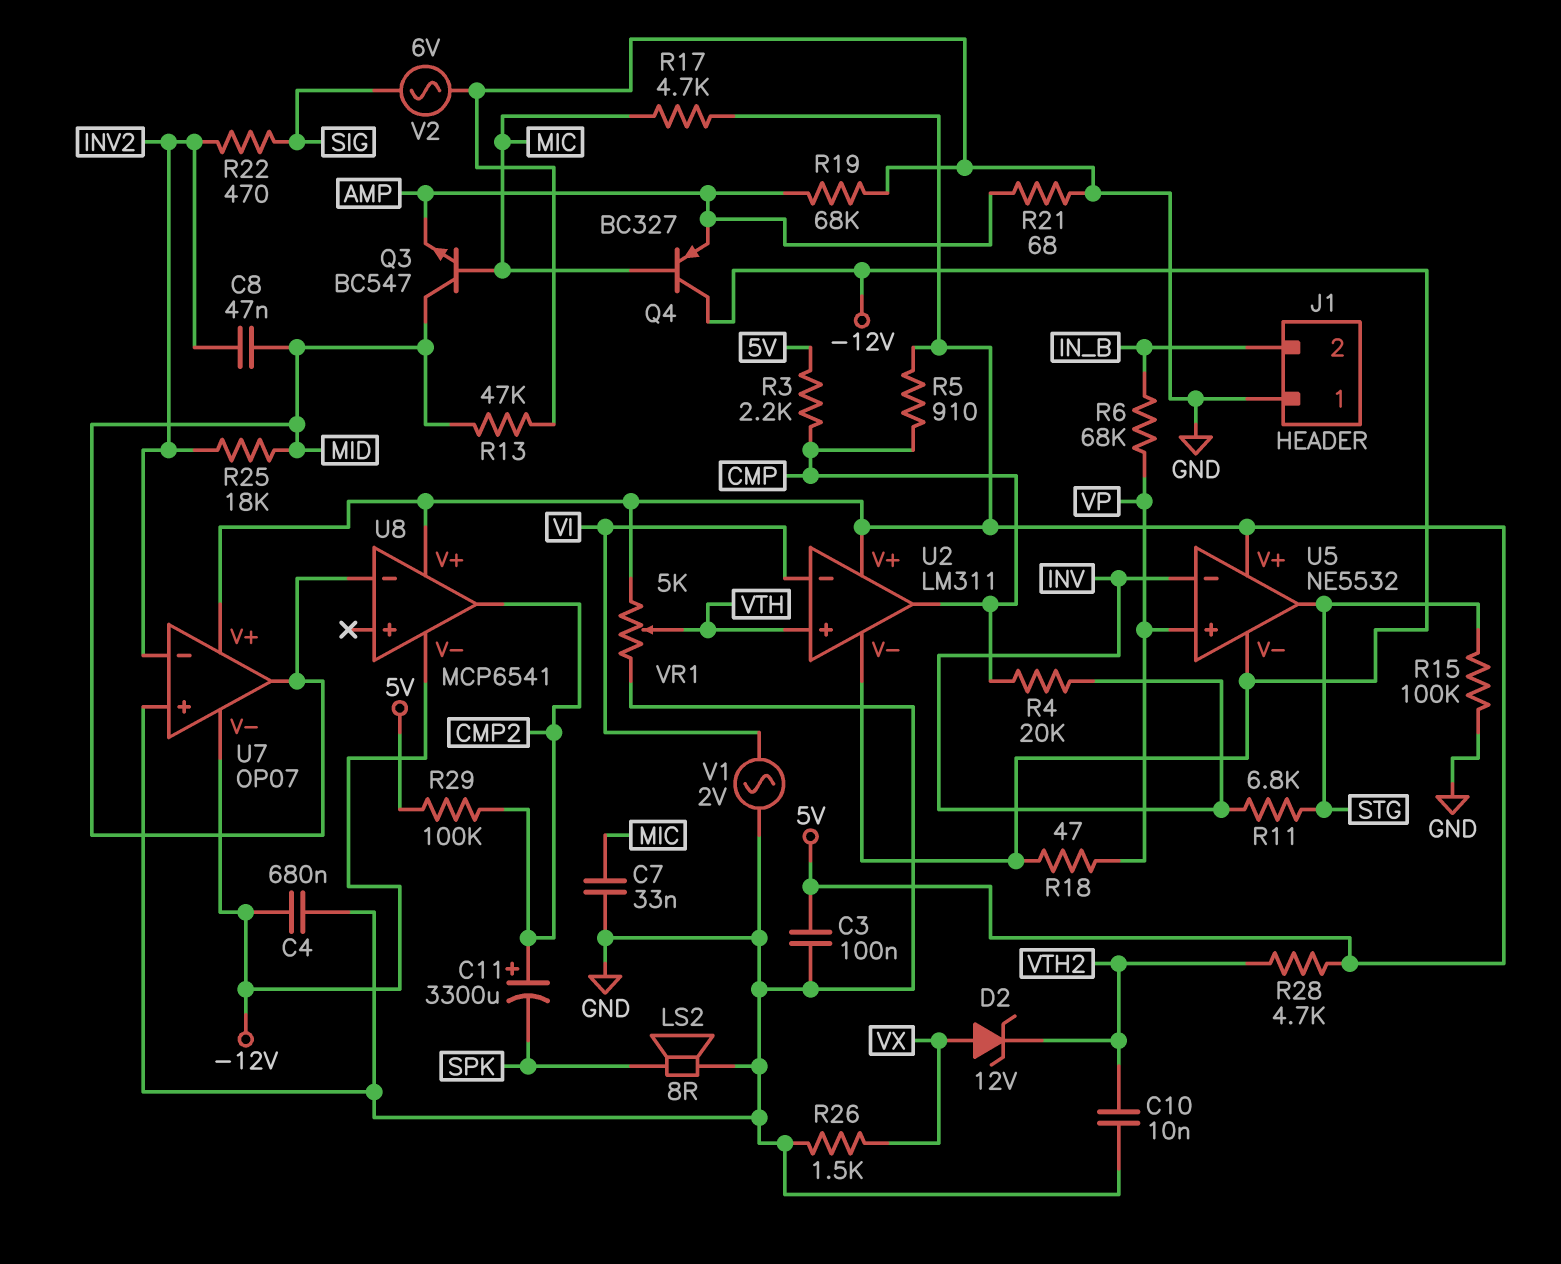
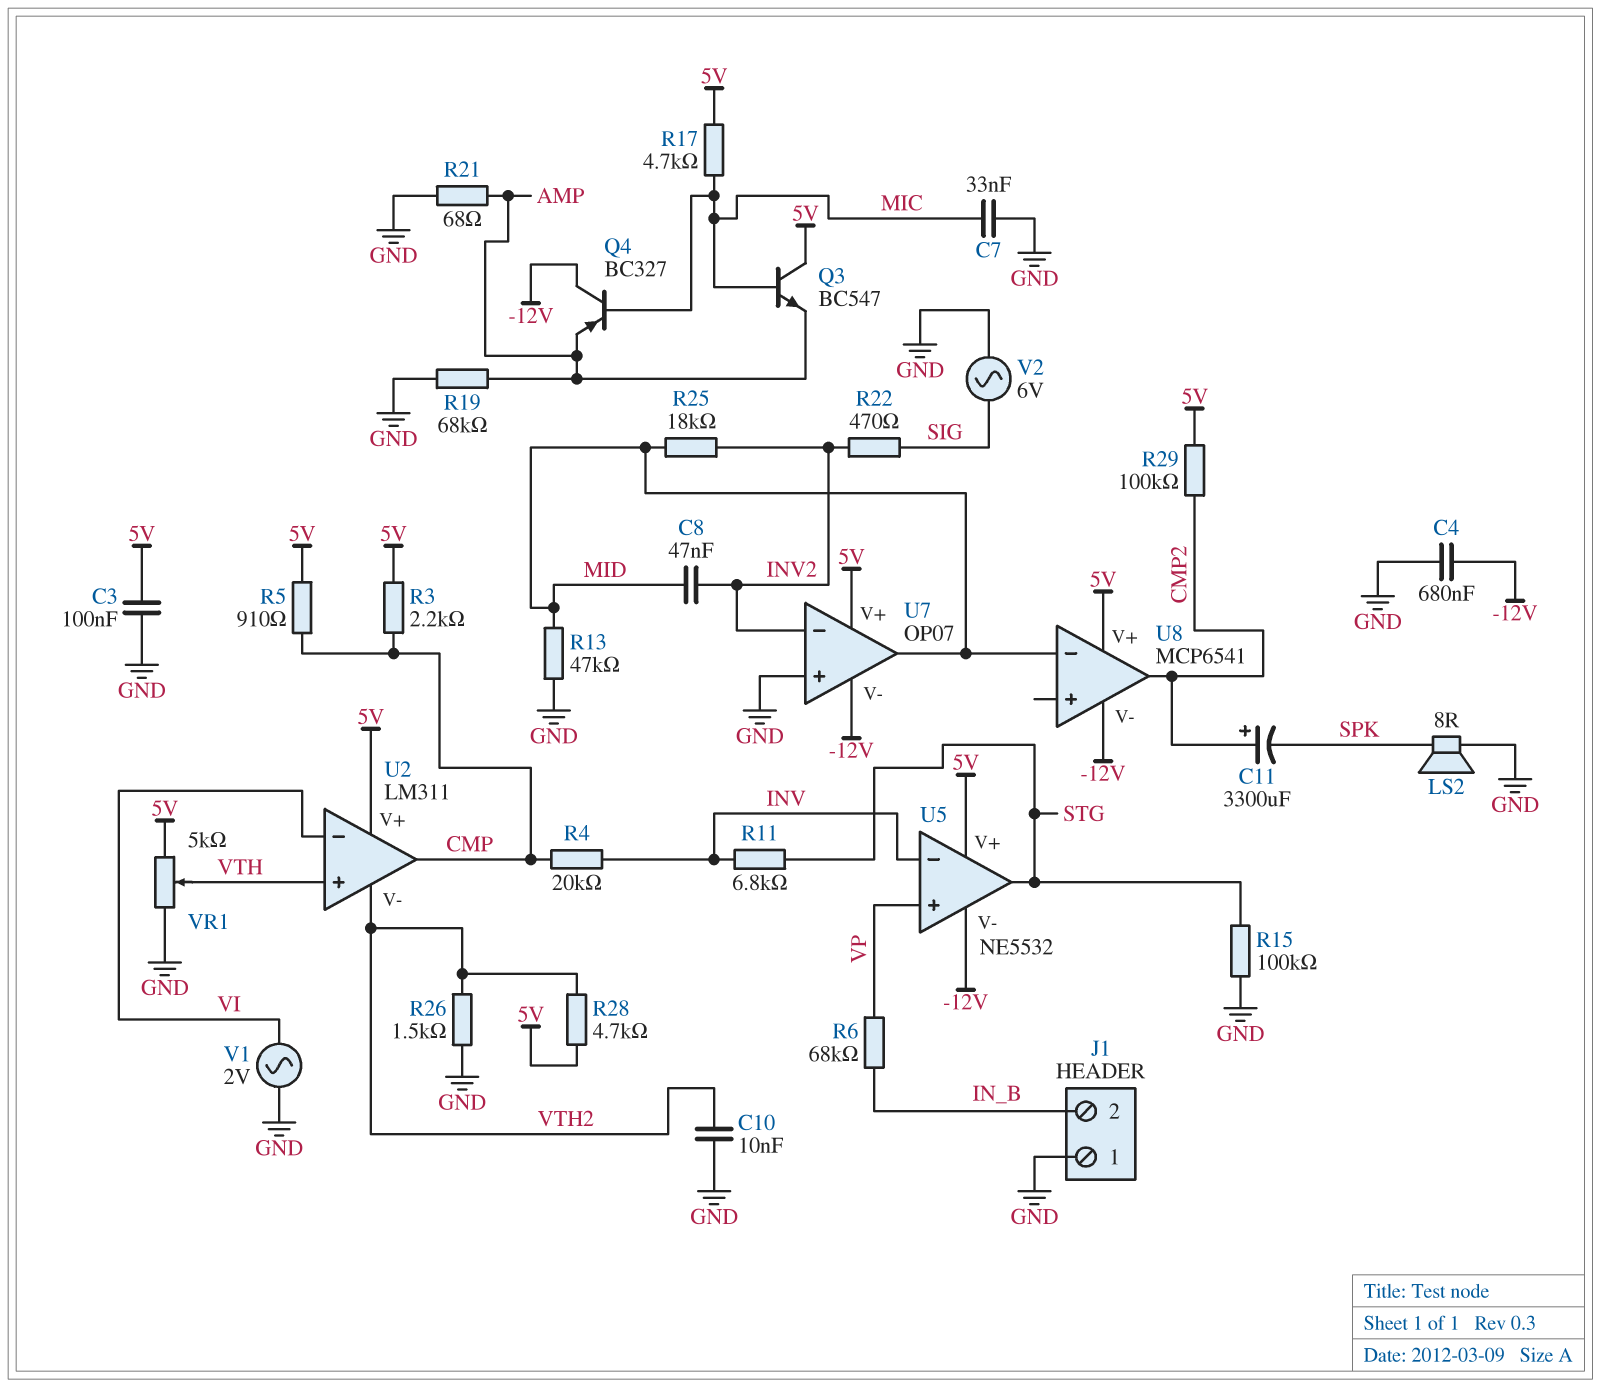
D2: zener 12V (A VX, K VTH2) -> none
Q3: NPN BC547 (B MIC, C MID, E AMP) -> NPN BC547 (B MIC, C 5V, E AMP)
R18: 47 (-12V, VP) -> none
R26: 1.5k (GND, VX) -> 1.5k (GND, VTH2)
U2 pin V-: -12V -> VTH2

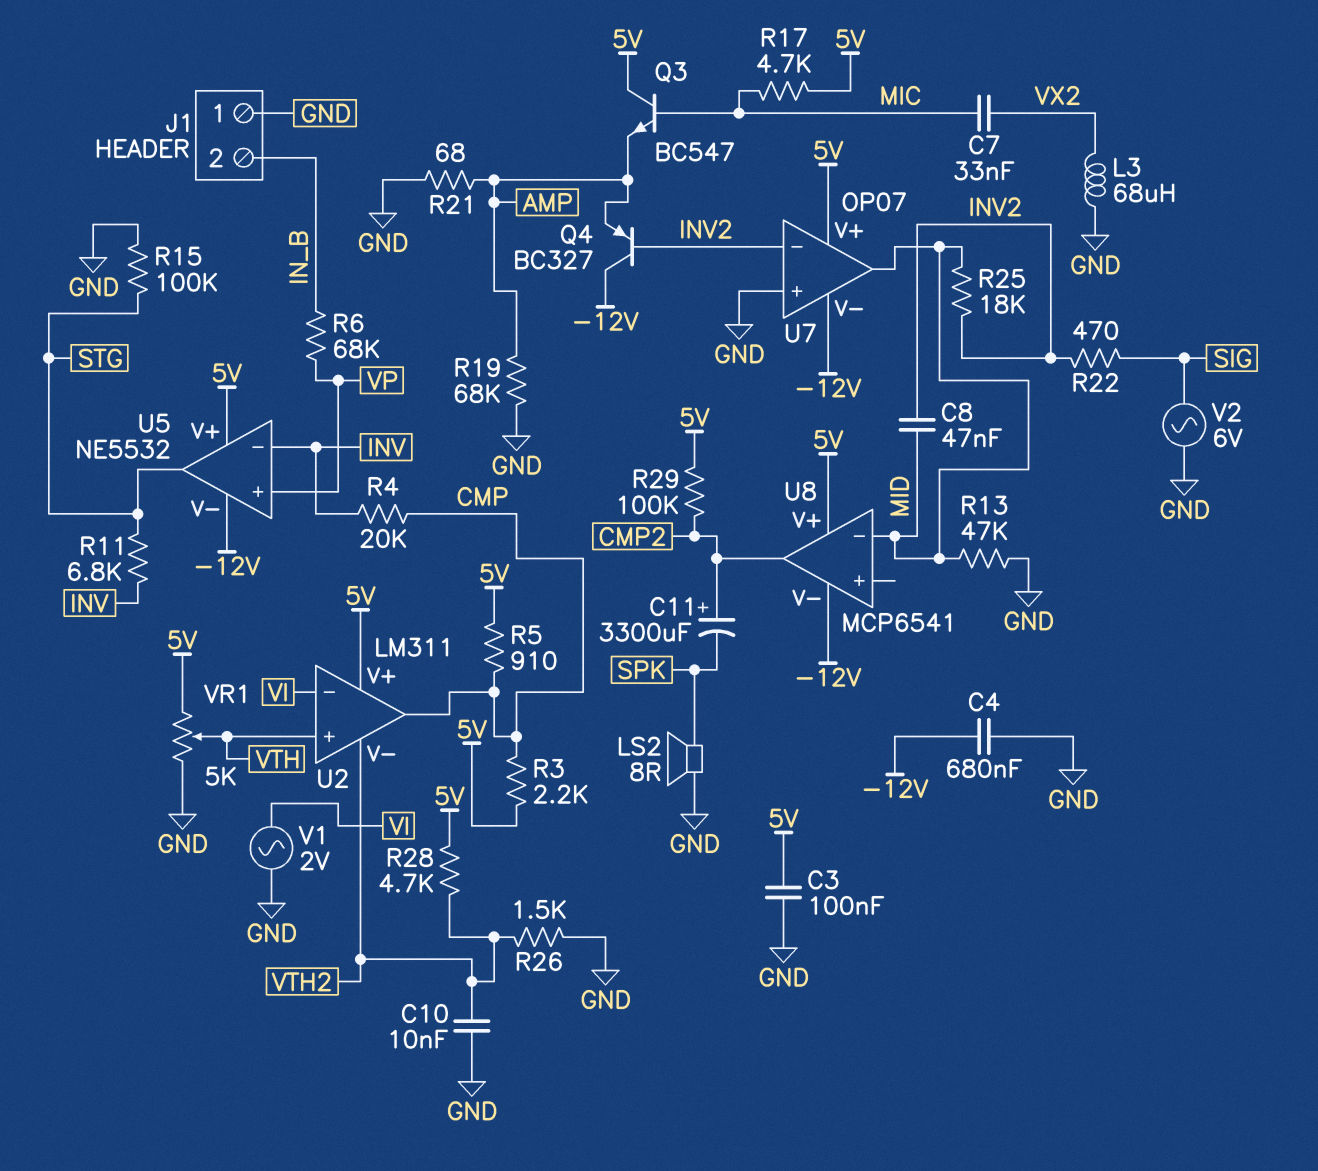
C7: 33nF (GND, MIC) -> 33nF (MIC, VX2)
L3: none -> 68uH (GND, VX2)
Q4: PNP BC327 (B MIC, C -12V, E AMP) -> PNP BC327 (B INV2, C -12V, E AMP)

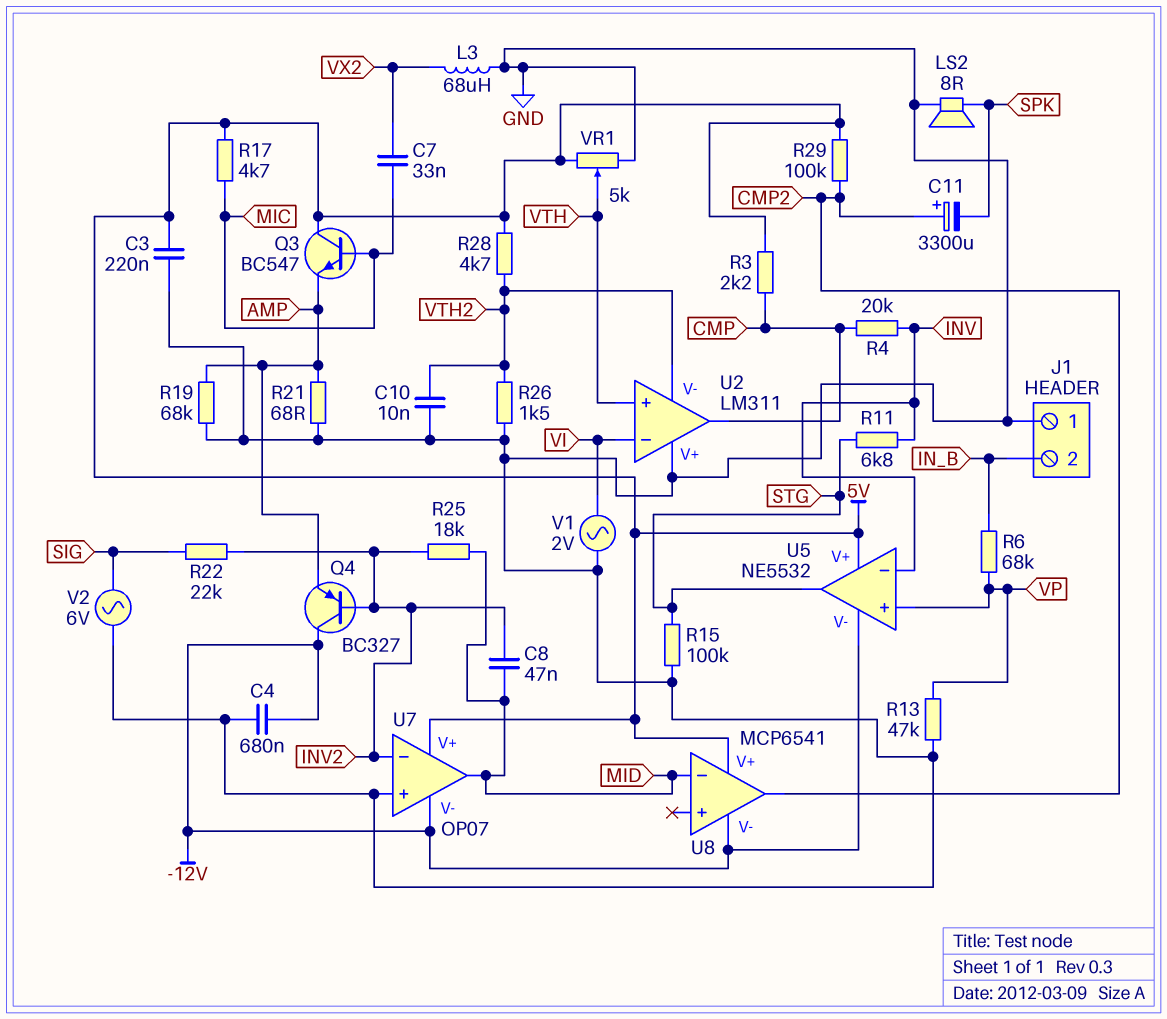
C3: 100nF (5V, GND) -> 220nF (5V, GND)
R5: 910 (5V, CMP) -> none
R13: 47k (GND, MID) -> 47k (GND, VP)
R22: 470 (INV2, SIG) -> 22k (INV2, SIG)
U2 pin V+: 5V -> GND

